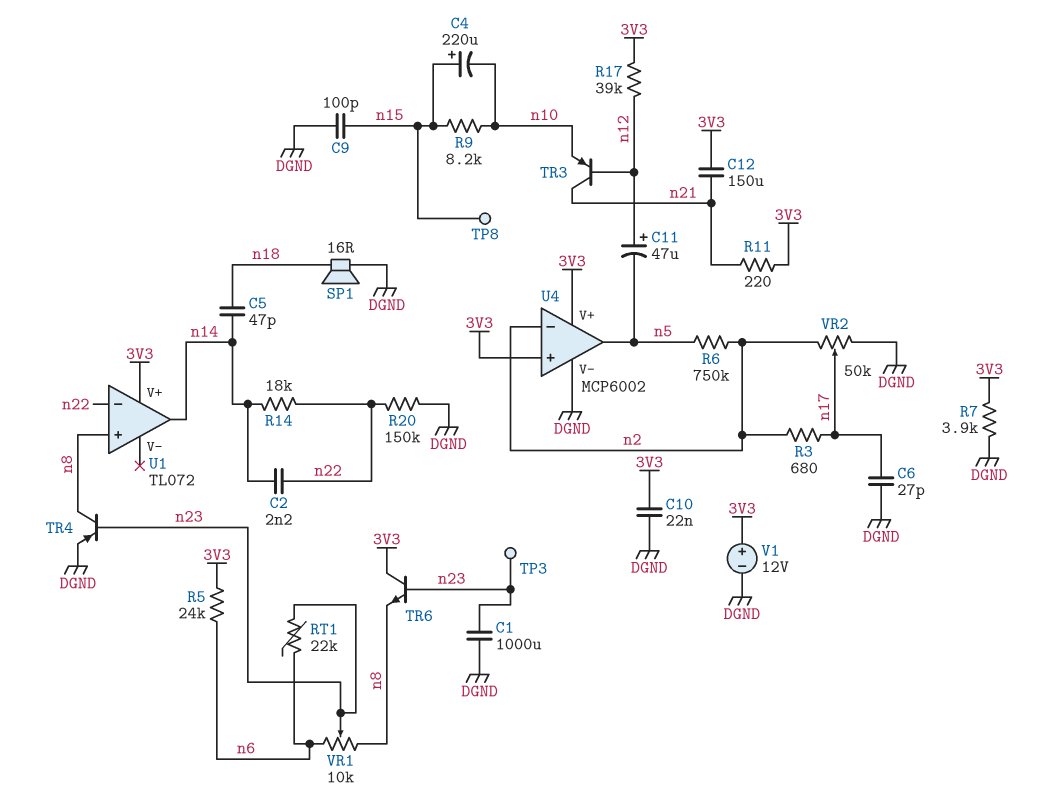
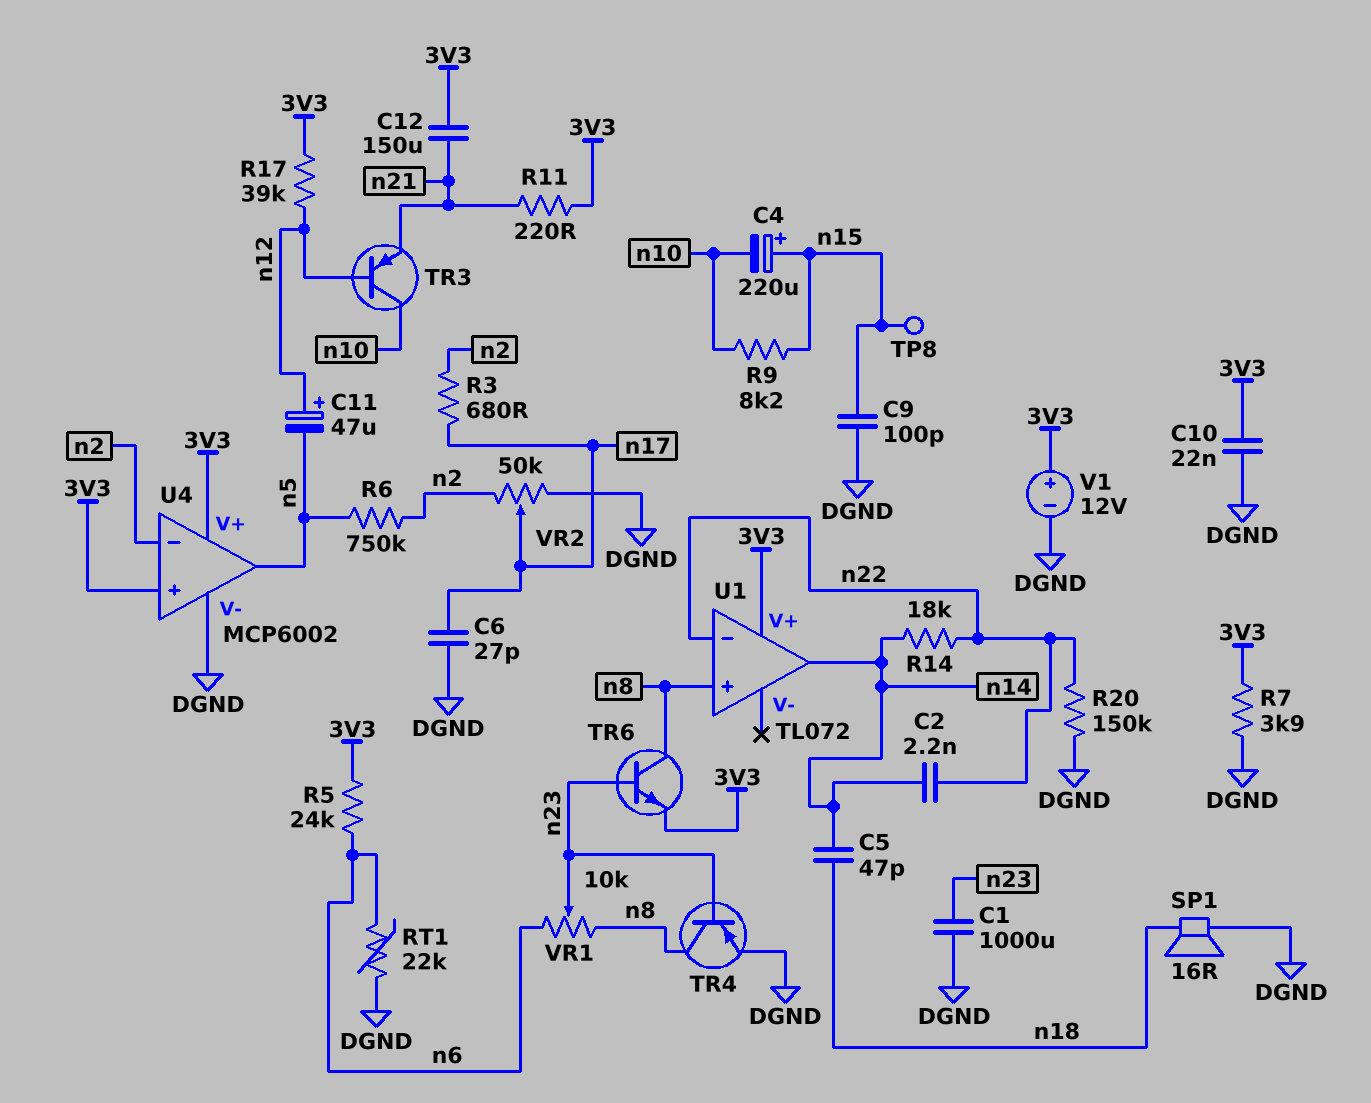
RT1: 22k (n6, n23) -> 22k (DGND, n6)
TP3: test point (n23) -> none
TR3: PNP (B n12, C n21, E n10) -> PNP (B n12, C n10, E n21)
TR6: NPN (B n23, C 3V3, E n8) -> NPN (B n23, C n8, E 3V3)

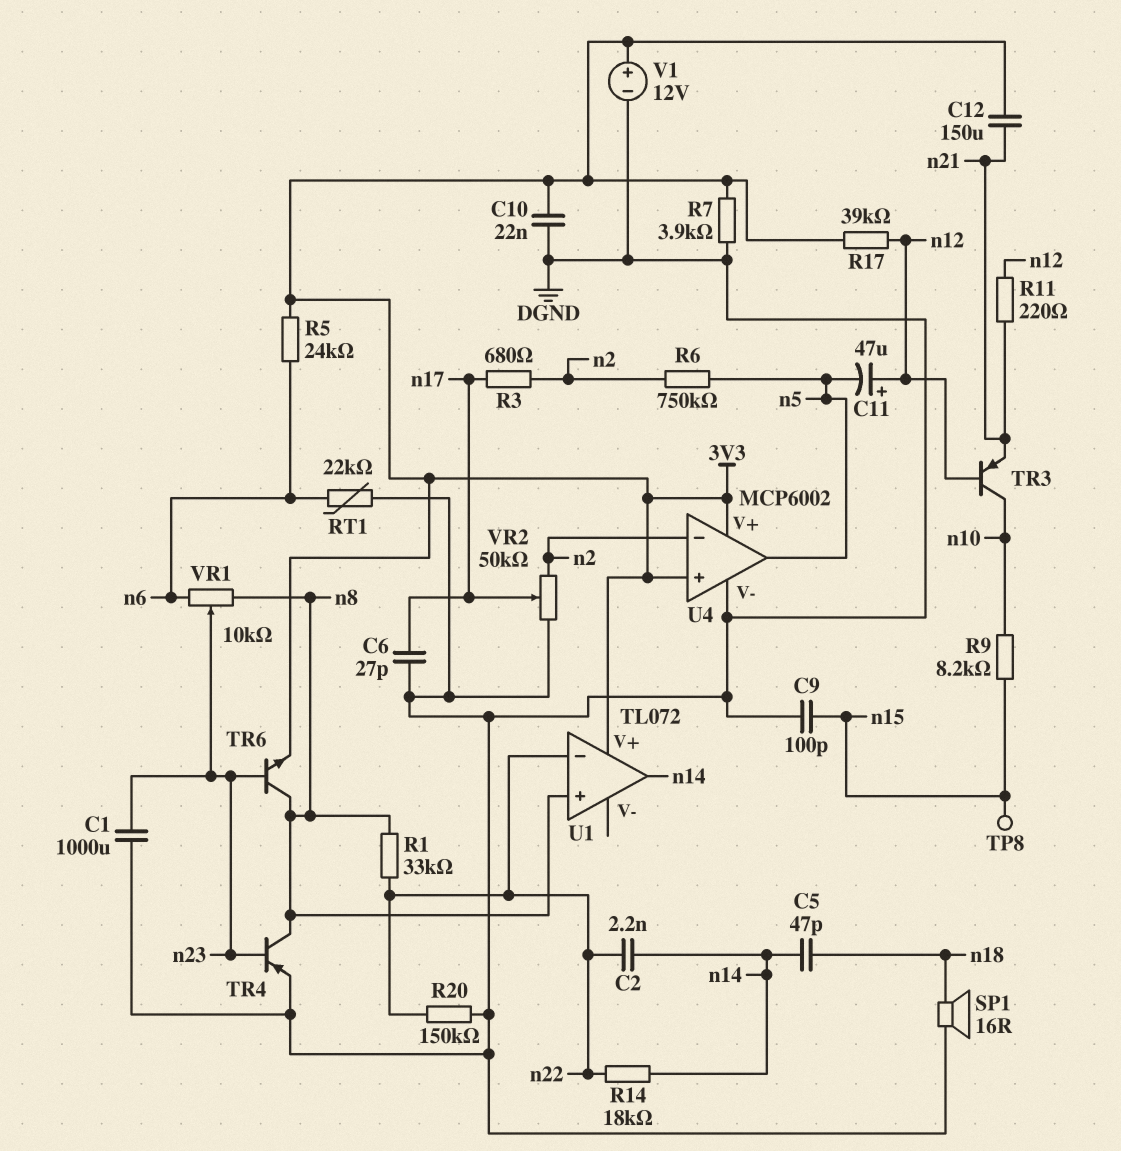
C4: 220uF (plus n15, minus n10) -> none
R1: none -> 33k (n8, n22)
R11: 220 (3V3, n21) -> 220 (n12, n21)

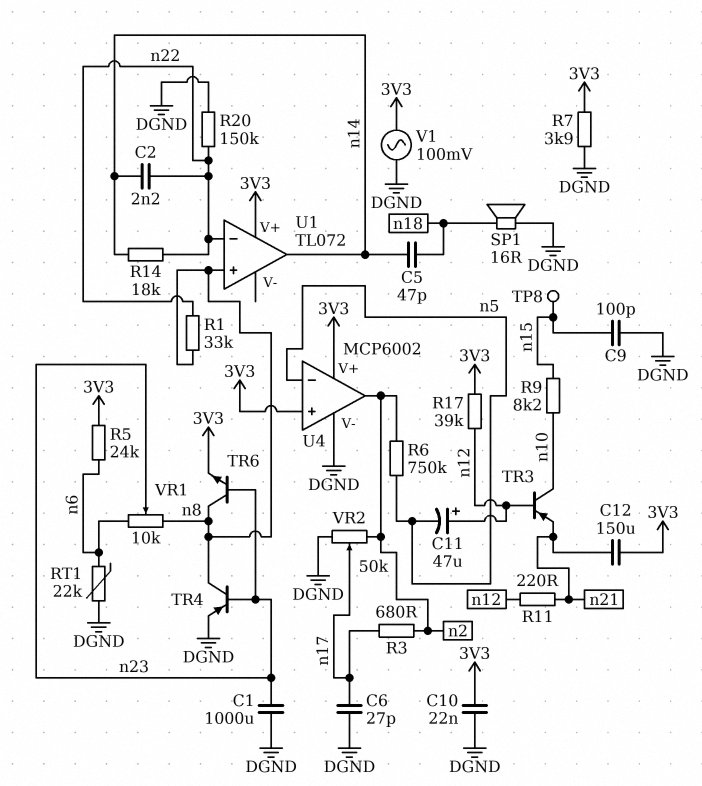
U4 pin in-: n2 -> n5
U4 pin out: n5 -> n2
V1: 12V (plus 3V3, minus DGND) -> AC 100mV (3V3, DGND)

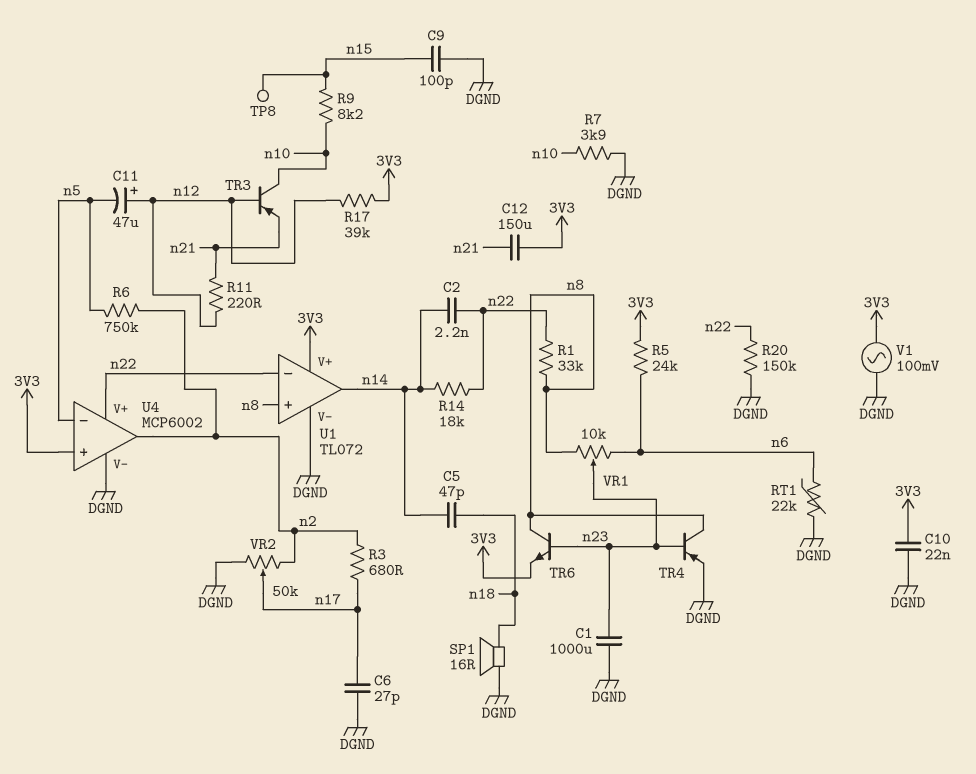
R7: 3.9k (3V3, DGND) -> 3.9k (DGND, n10)
U1 pin V-: none -> DGND
U4 pin V+: 3V3 -> n22

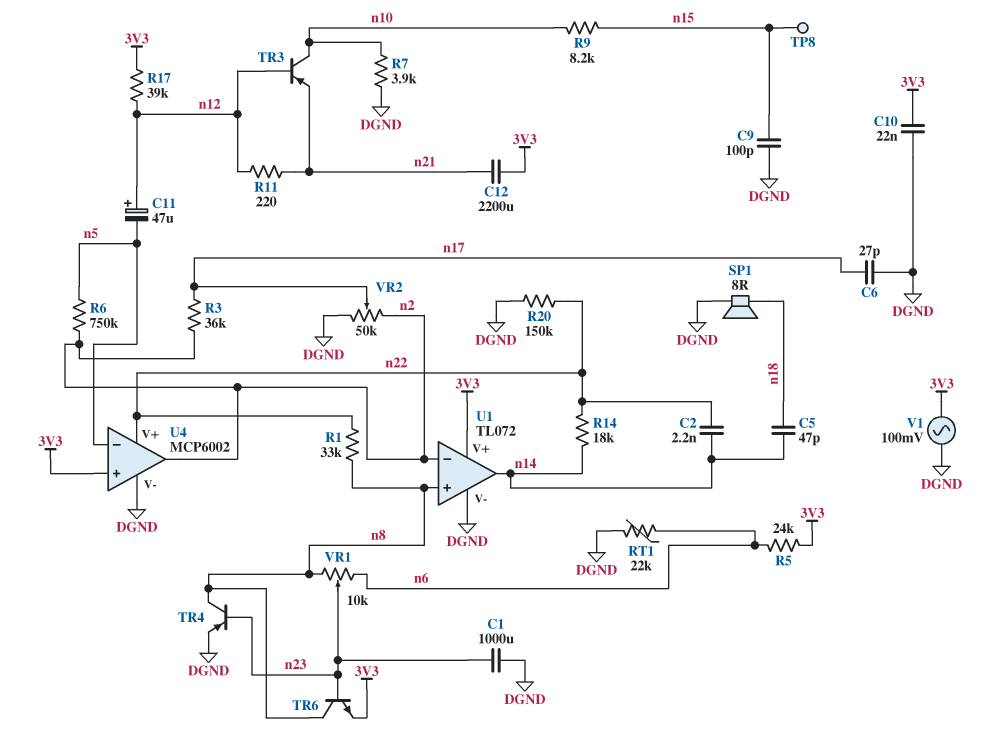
C12: 150uF (3V3, n21) -> 2200uF (3V3, n21)
R3: 680 (n2, n17) -> 36k (n2, n17)
SP1: speaker 16R (DGND, n18) -> speaker 8R (DGND, n18)
U1 pin in-: n22 -> n2

